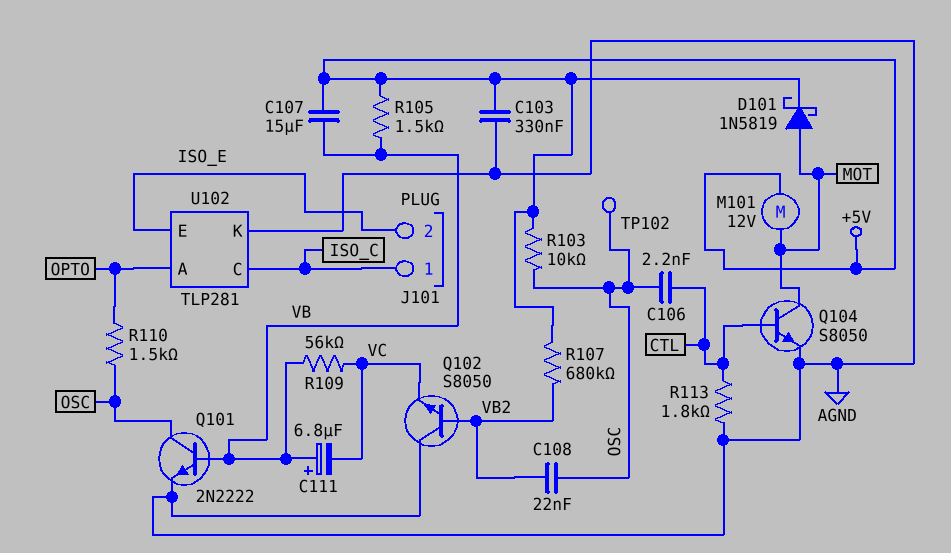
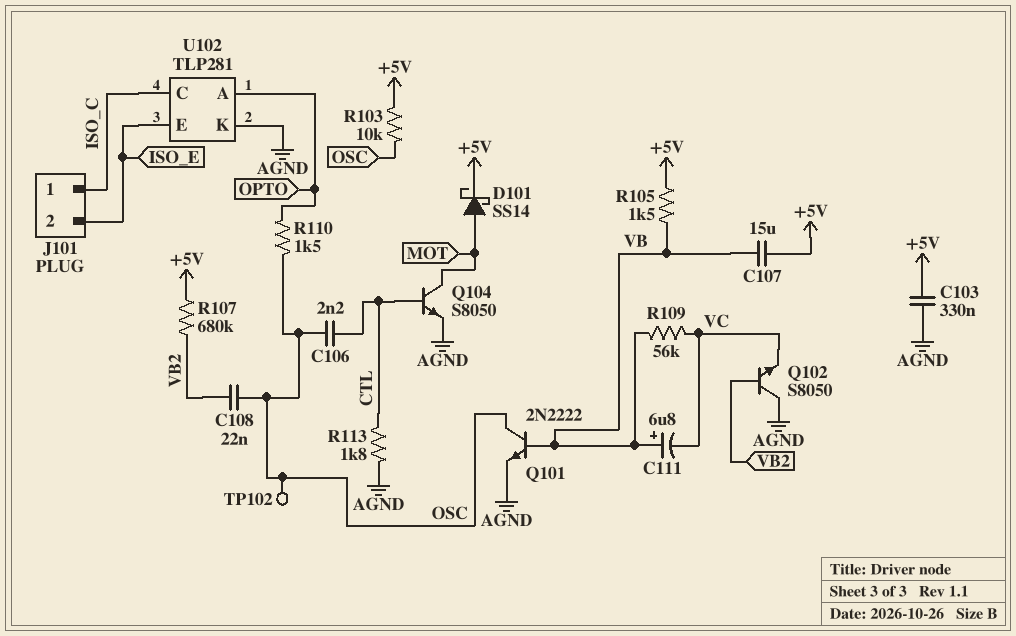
D101: schottky 1N5819 (A MOT, K +5V) -> schottky SS14 (A MOT, K +5V)
M101: motor 12V (+5V, MOT) -> none

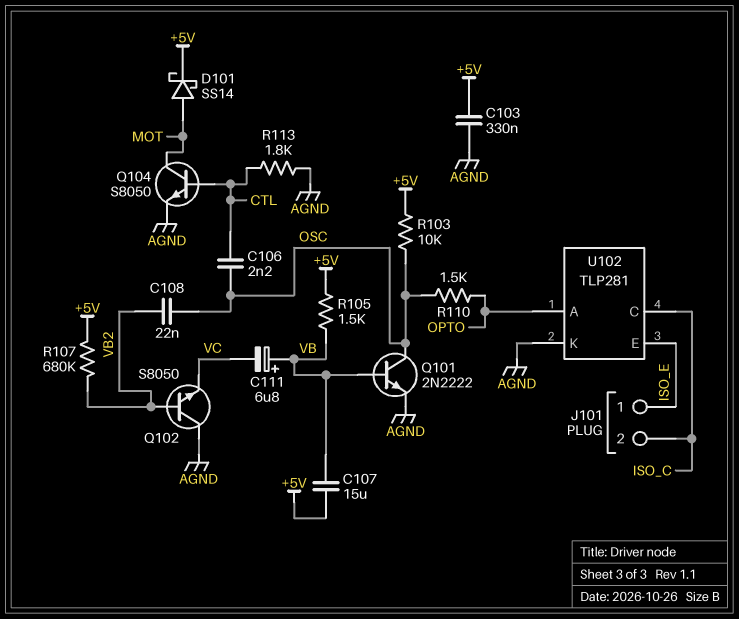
J101 pin 1: ISO_C -> ISO_E
J101 pin 2: ISO_E -> ISO_C
R109: 56k (VB, VC) -> none
TP102: test point (OSC) -> none

